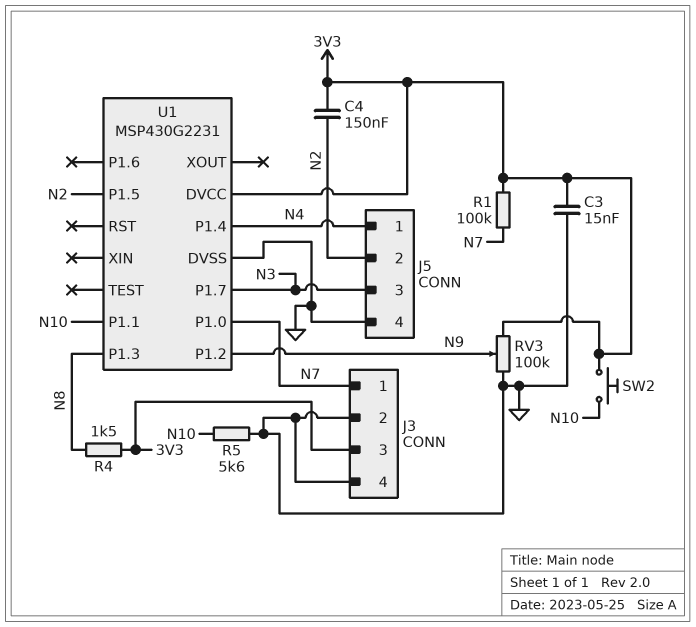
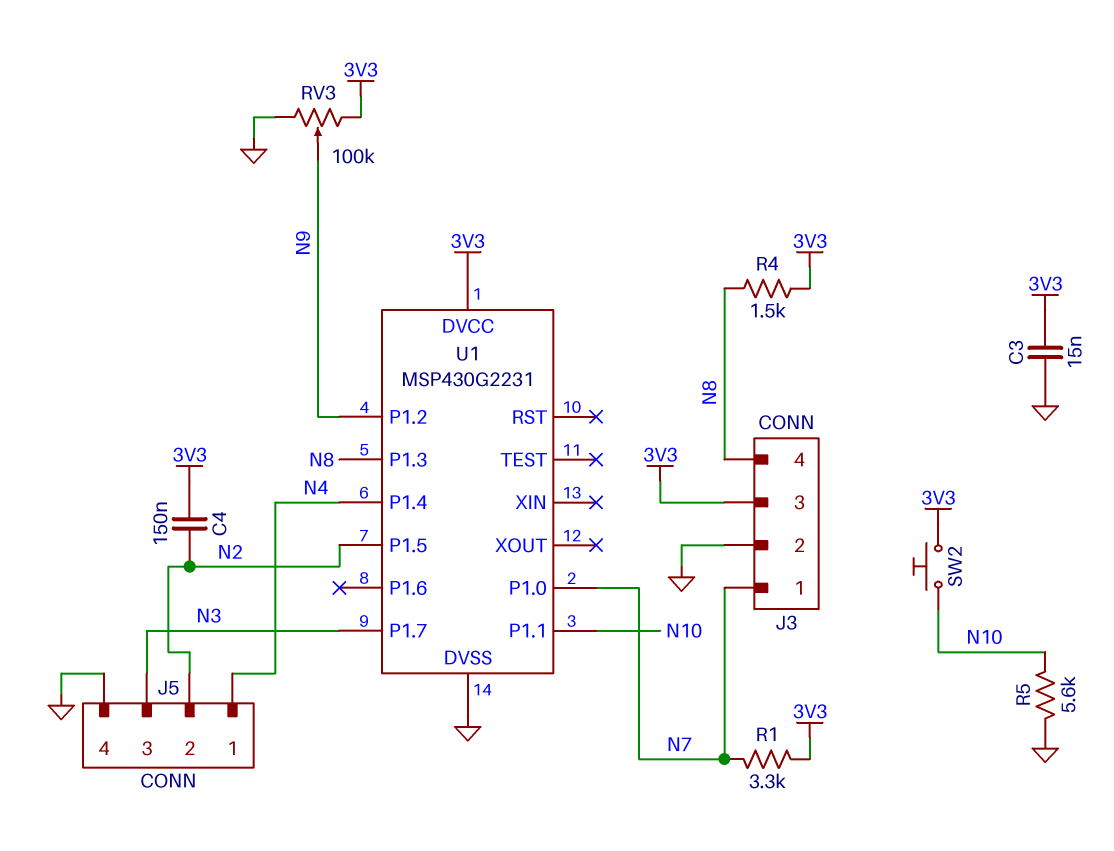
J3 pin 4: GND -> N8
R1: 100k (3V3, N7) -> 3.3k (3V3, N7)

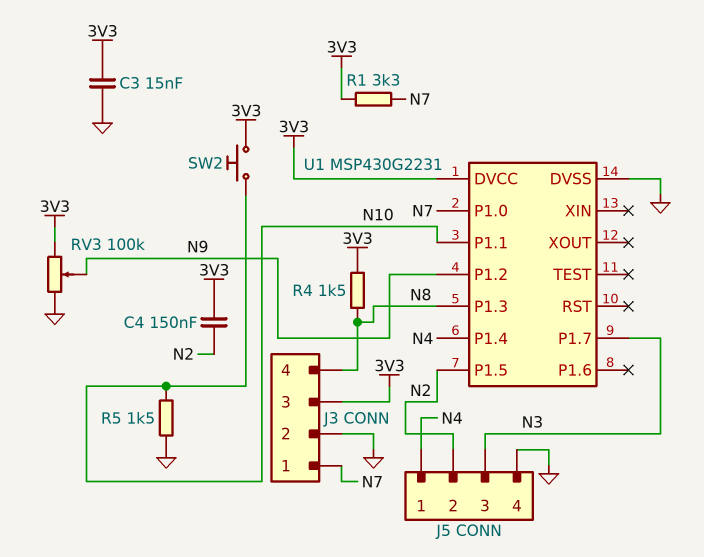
R5: 5.6k (GND, N10) -> 1.5k (GND, N10)

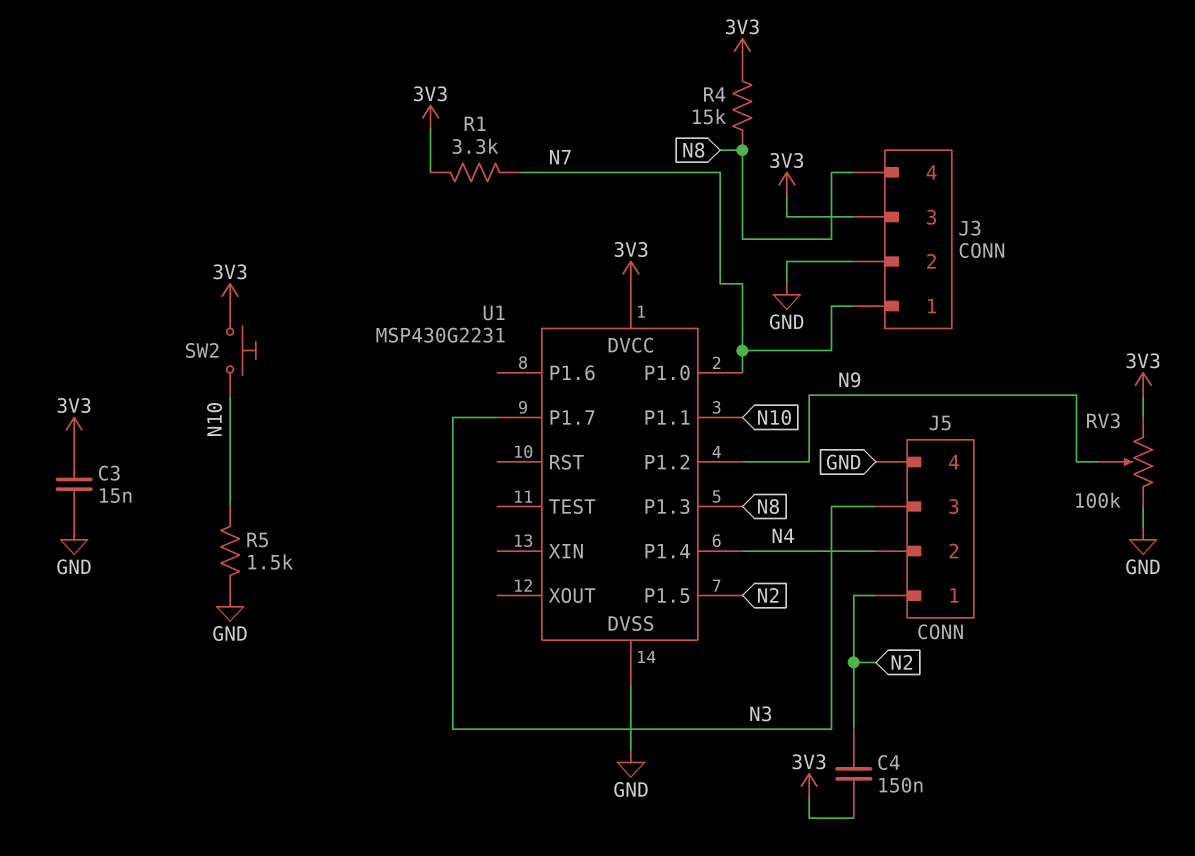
J5 pin 1: N4 -> N2
J5 pin 2: N2 -> N4
R4: 1.5k (3V3, N8) -> 15k (3V3, N8)

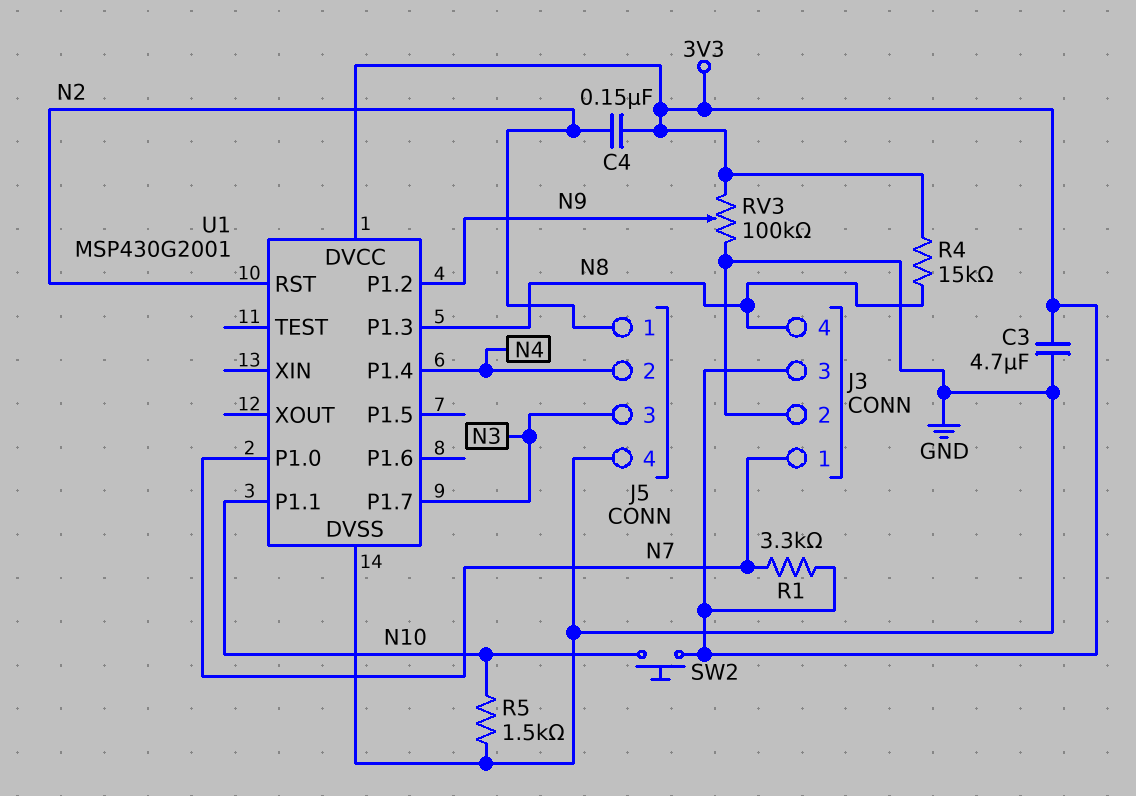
C3: 15nF (3V3, GND) -> 4.7uF (3V3, GND)
U1: MSP430G2231 -> MSP430G2001
U1 pin P1.5: N2 -> none
U1 pin RST: none -> N2

